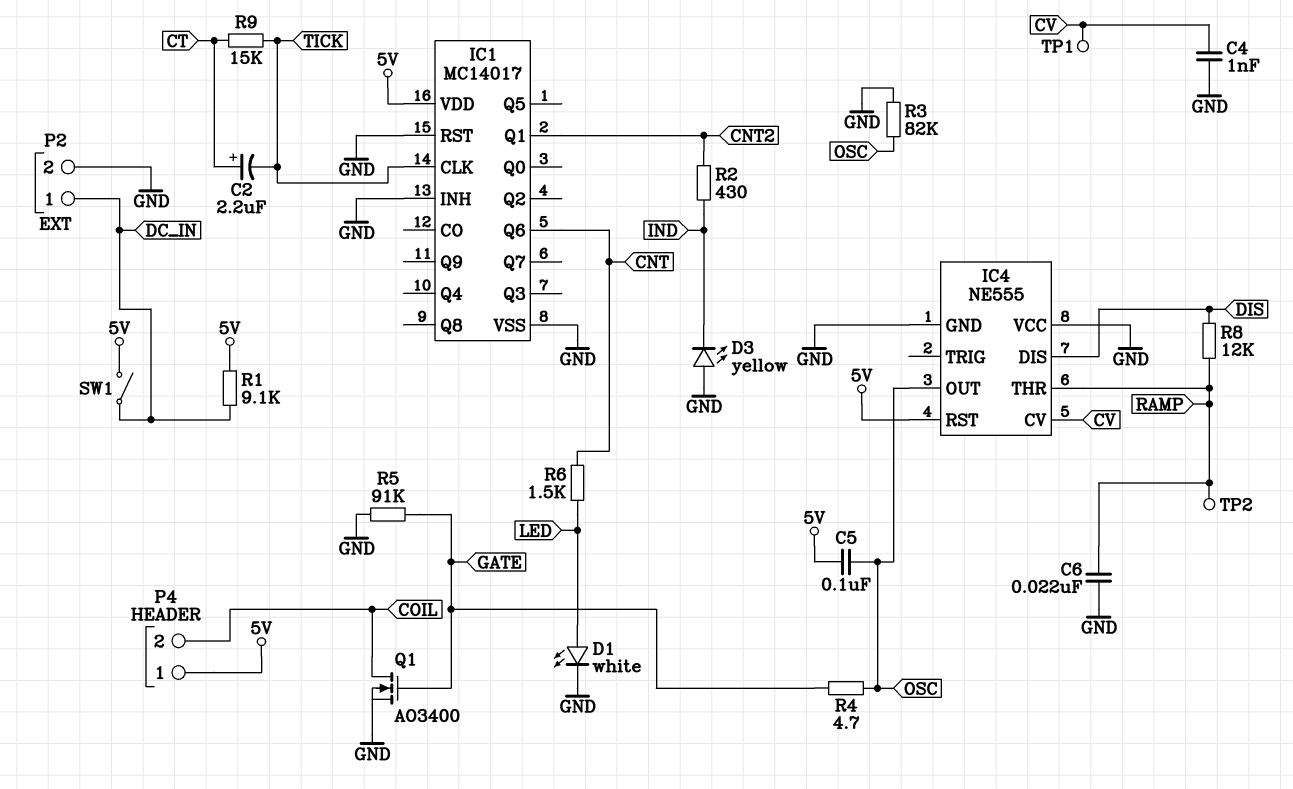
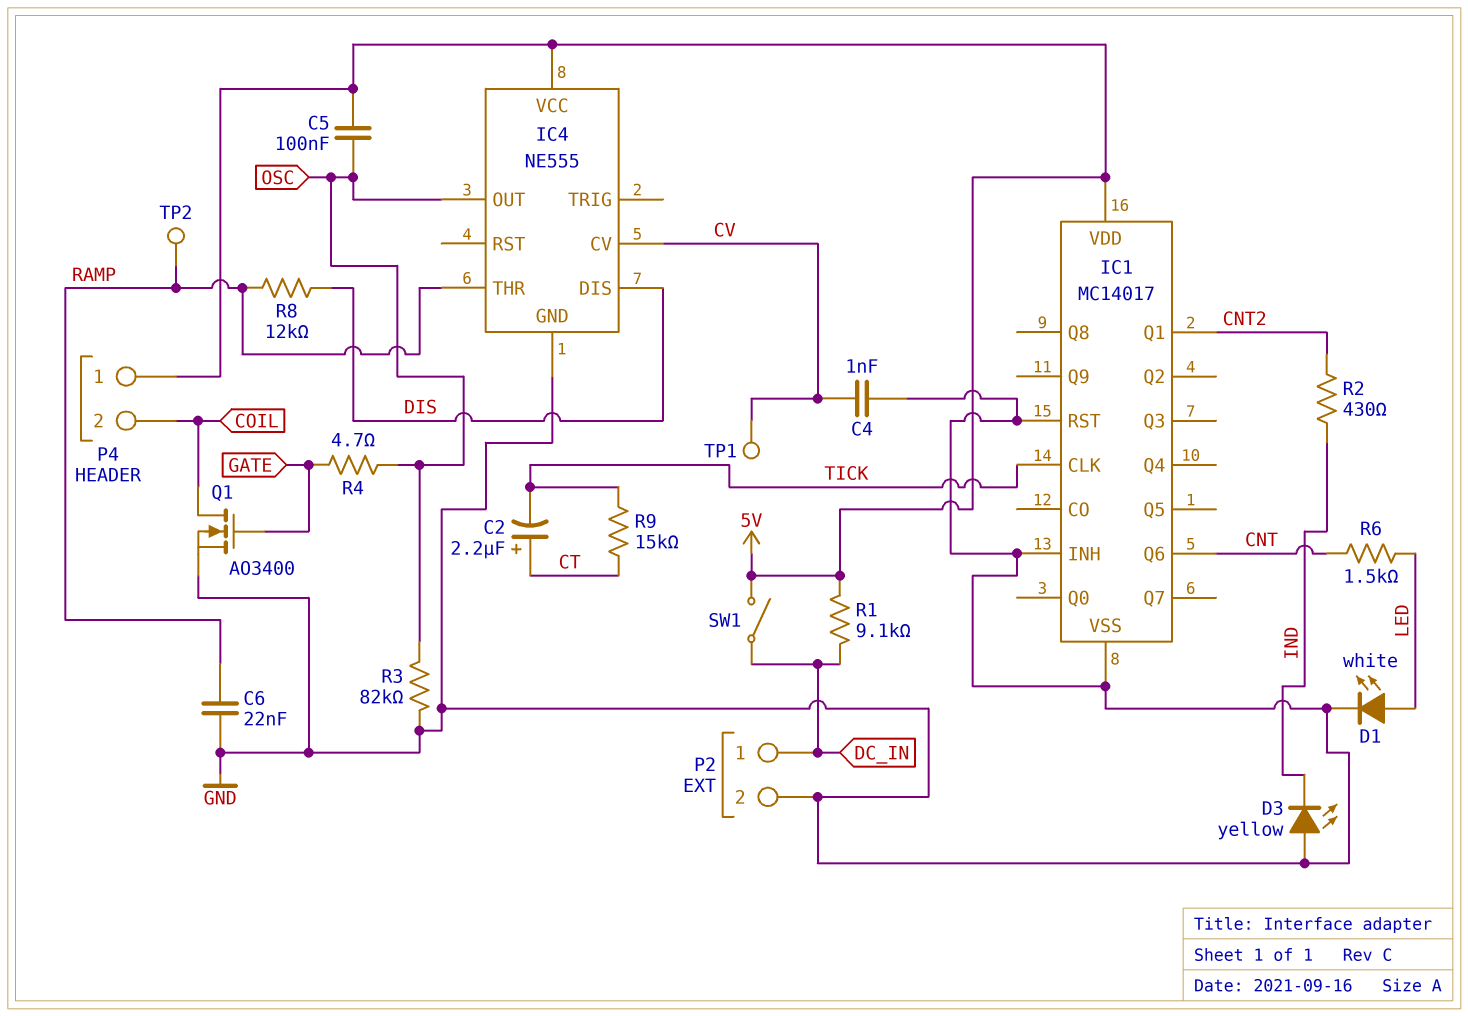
IC4 pin RST: 5V -> none
IC4 pin VCC: GND -> 5V
R5: 91k (GATE, GND) -> none

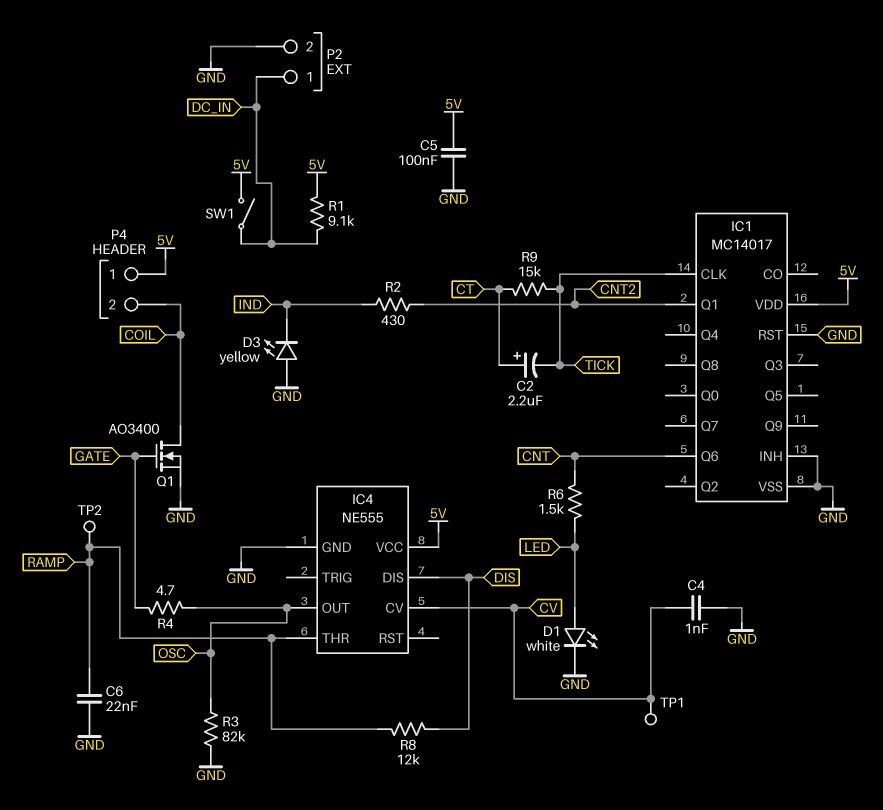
C5: 100nF (5V, OSC) -> 100nF (5V, GND)

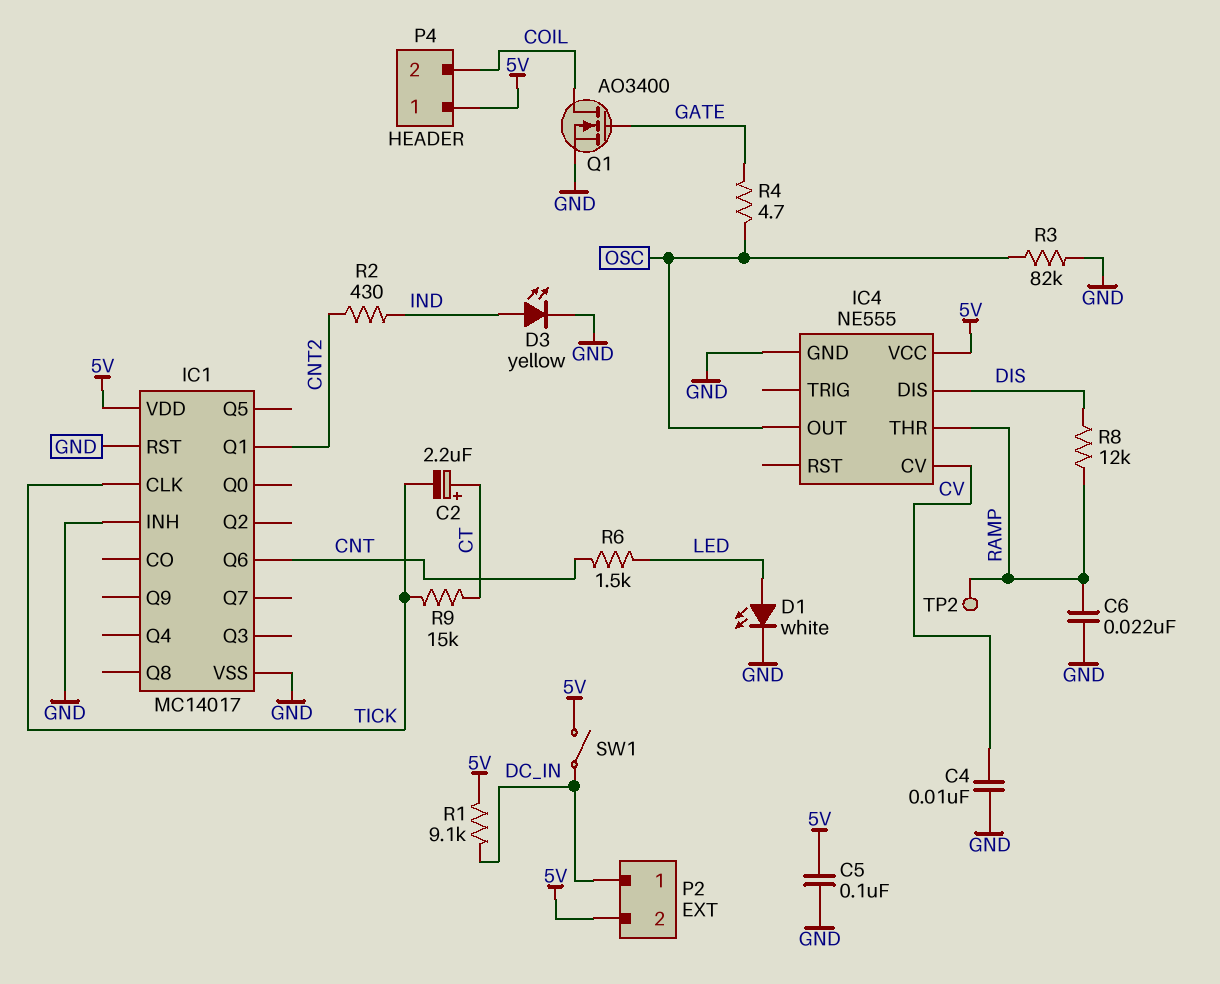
C4: 1nF (CV, GND) -> 10nF (CV, GND)
D3: LED yellow (A GND, K IND) -> LED yellow (A IND, K GND)
P2 pin 2: GND -> 5V
TP1: test point (CV) -> none

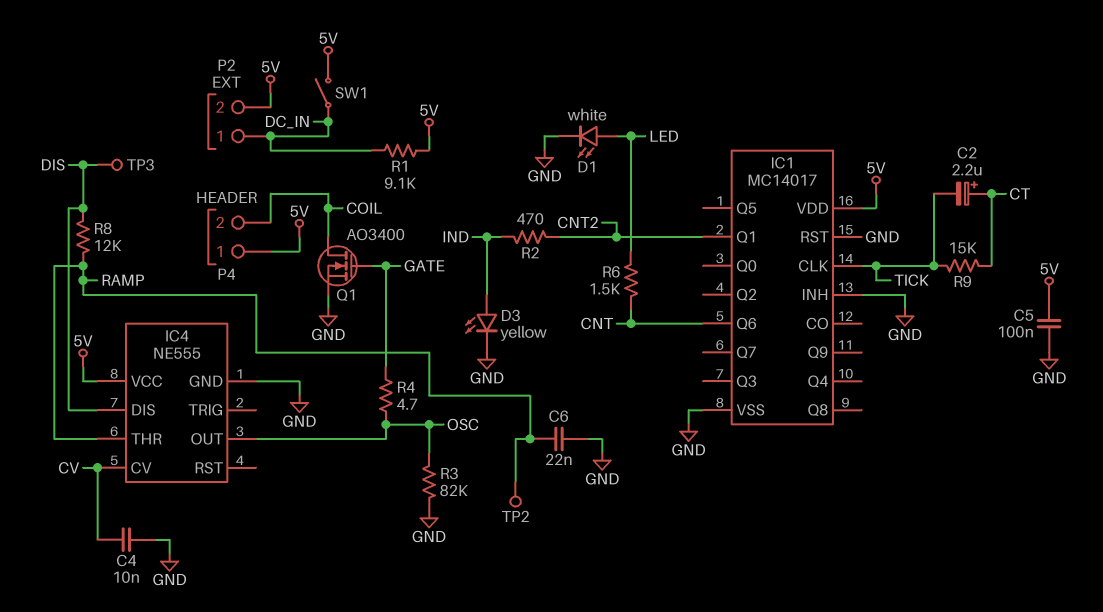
R2: 430 (CNT2, IND) -> 470 (CNT2, IND)
TP3: none -> test point (DIS)

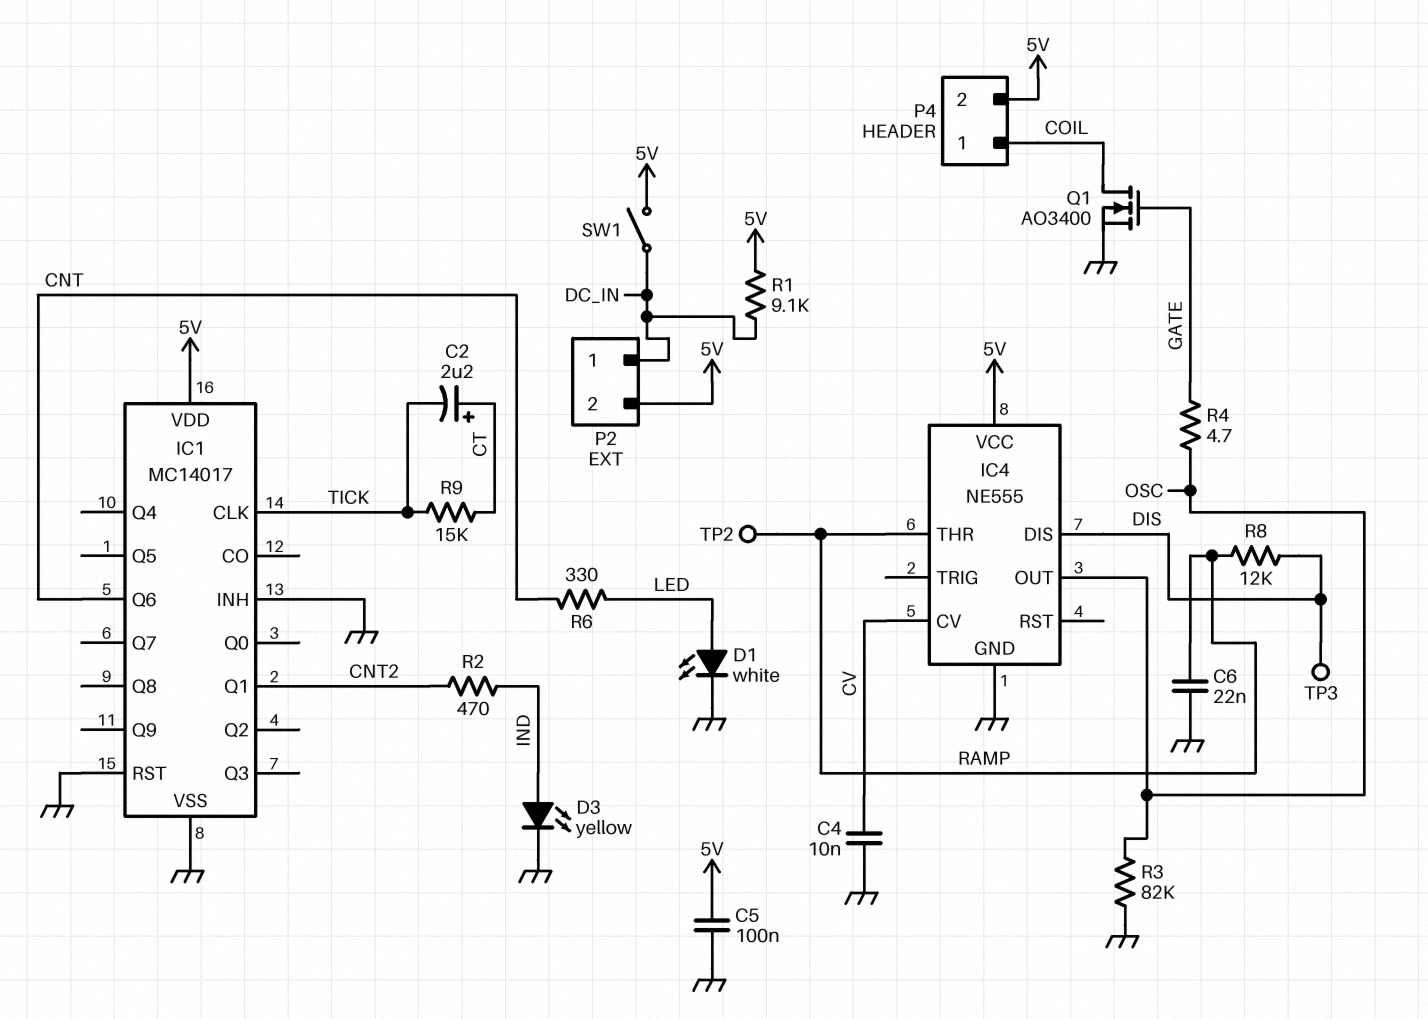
P4 pin 1: 5V -> COIL
P4 pin 2: COIL -> 5V
R6: 1.5k (CNT, LED) -> 330 (CNT, LED)

